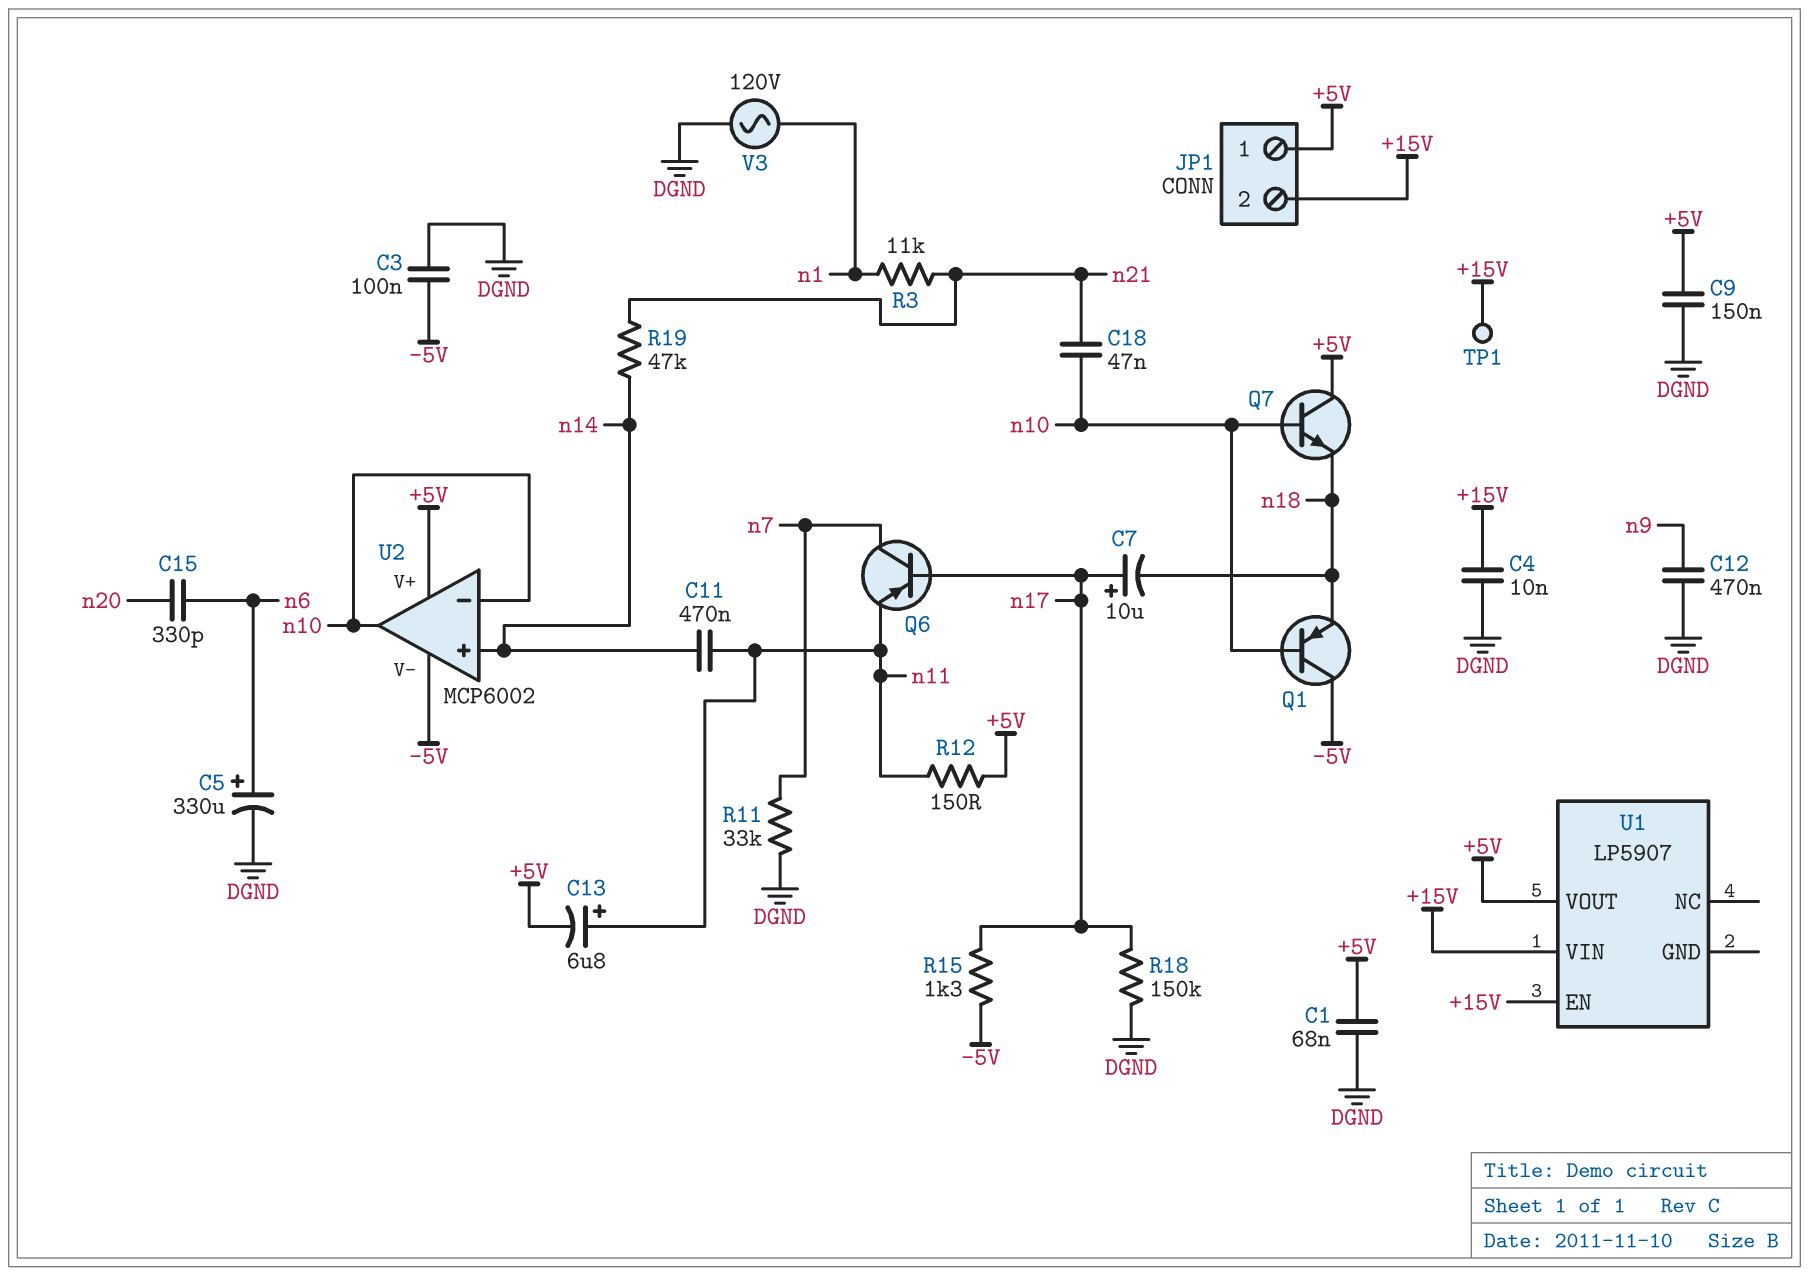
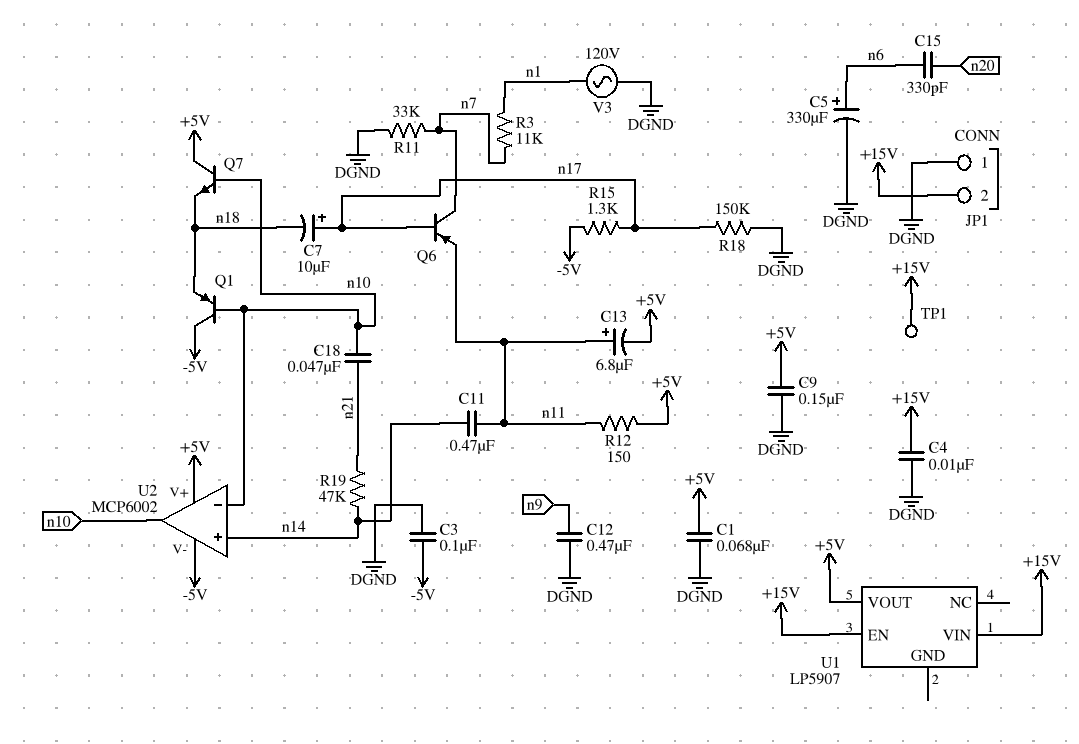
JP1 pin 1: +5V -> DGND
R3: 11k (n1, n21) -> 11k (n1, n7)

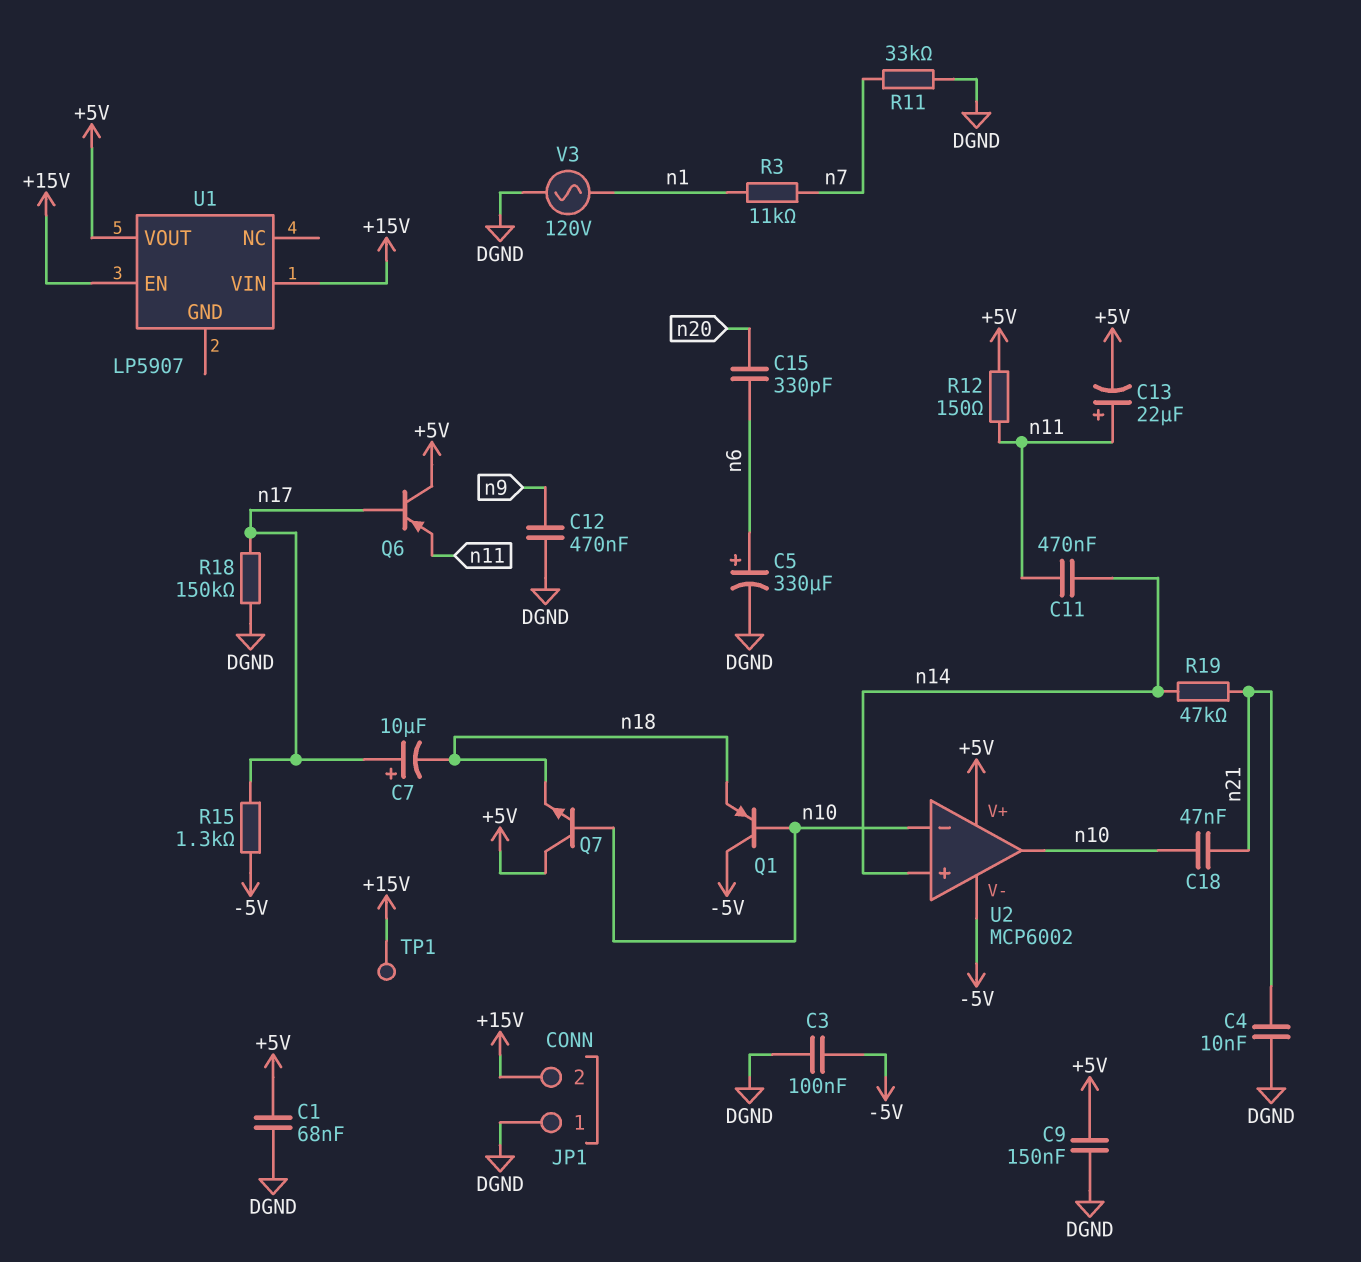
C4: 10nF (+15V, DGND) -> 10nF (DGND, n21)
C13: 6.8uF (plus n11, minus +5V) -> 22uF (plus n11, minus +5V)
Q6: PNP (B n17, C n7, E n11) -> PNP (B n17, C +5V, E n11)

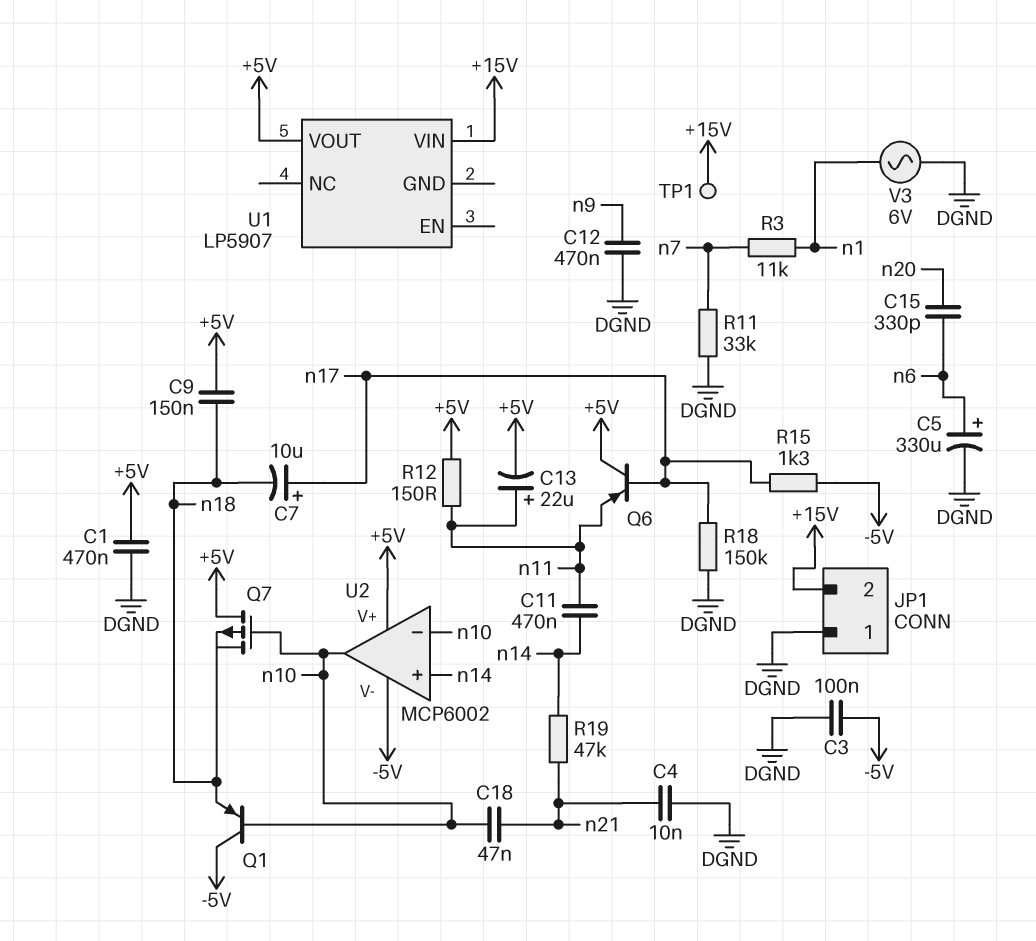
C1: 68nF (+5V, DGND) -> 470nF (+5V, DGND)
C9: 150nF (+5V, DGND) -> 150nF (+5V, n18)
Q7: NPN (B n10, C +5V, E n18) -> PMOS (G n10, D +5V, S n18)
U1 pin EN: +15V -> none
V3: AC 120V (DGND, n1) -> AC 6V (DGND, n1)

